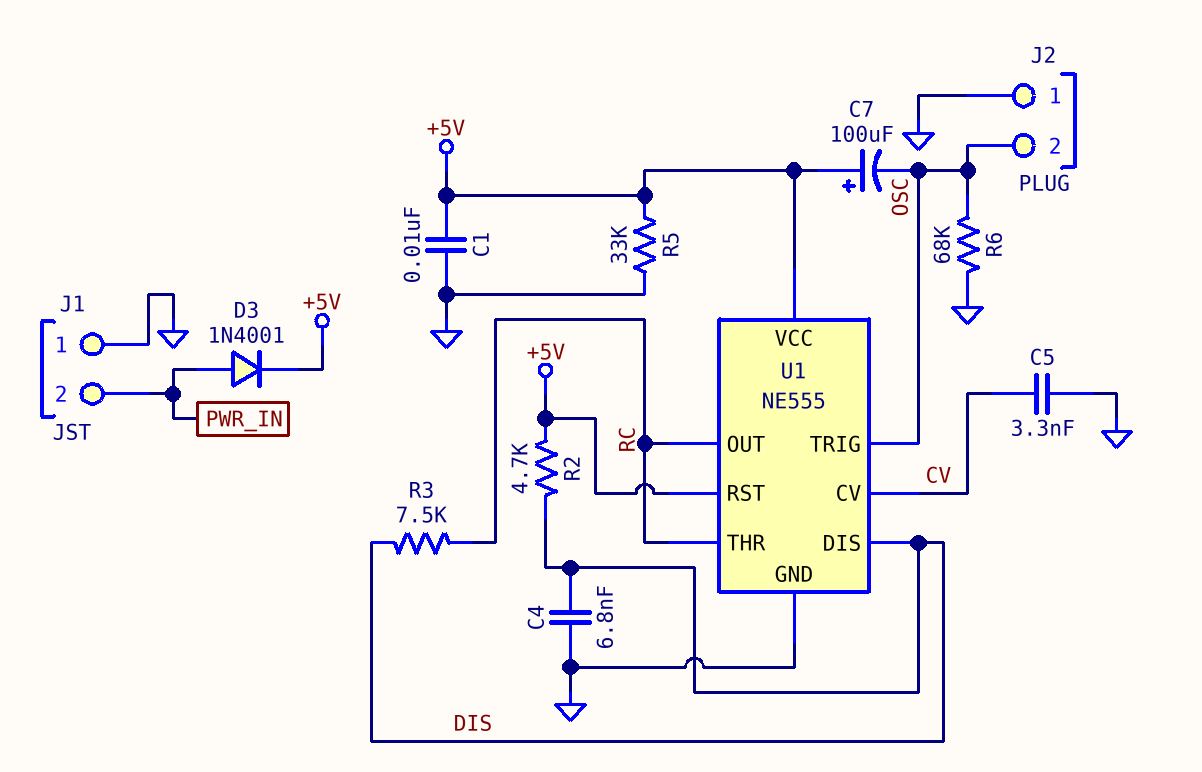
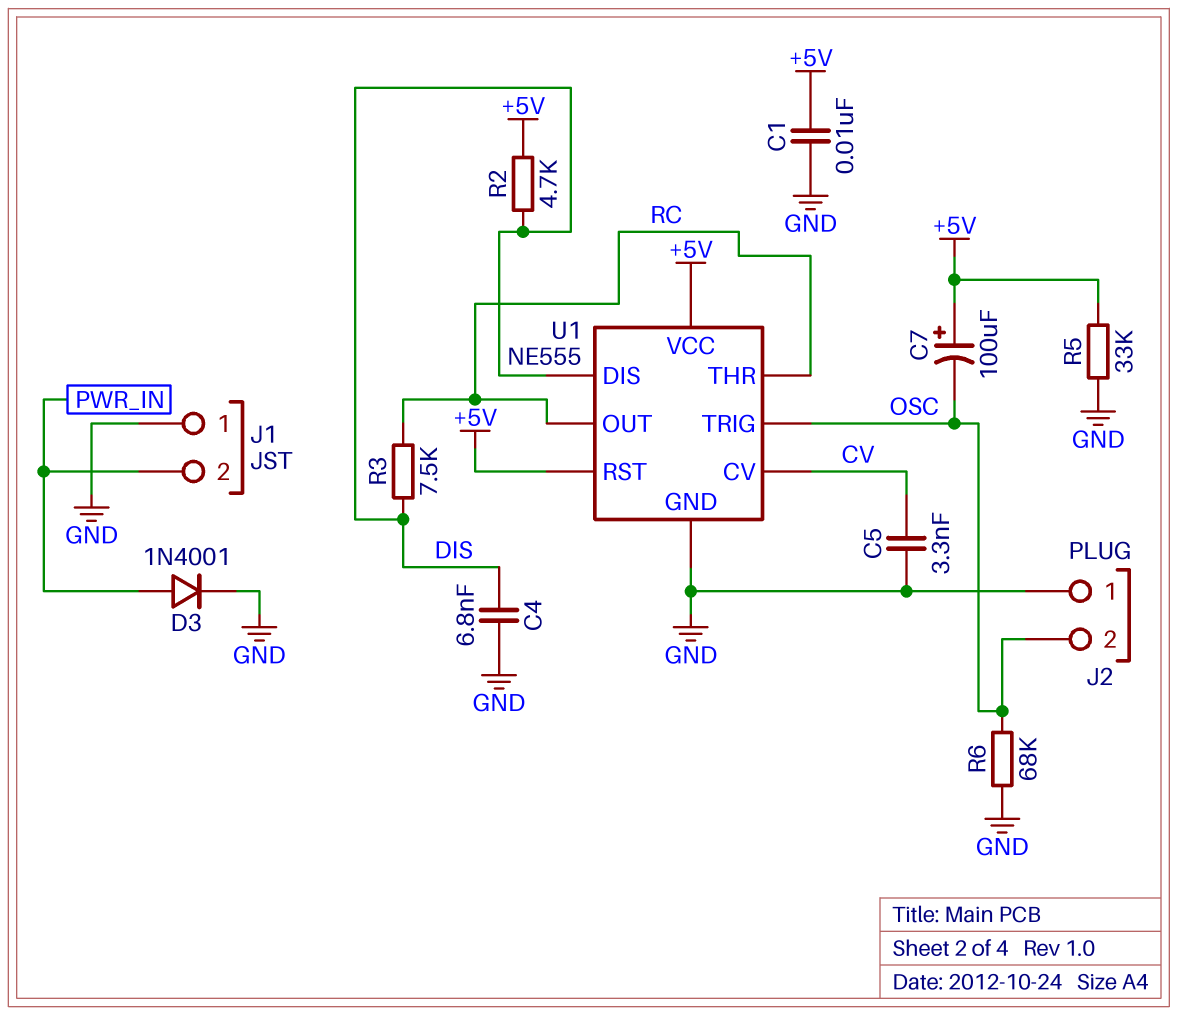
D3: diode 1N4001 (A PWR_IN, K +5V) -> diode 1N4001 (A PWR_IN, K GND)

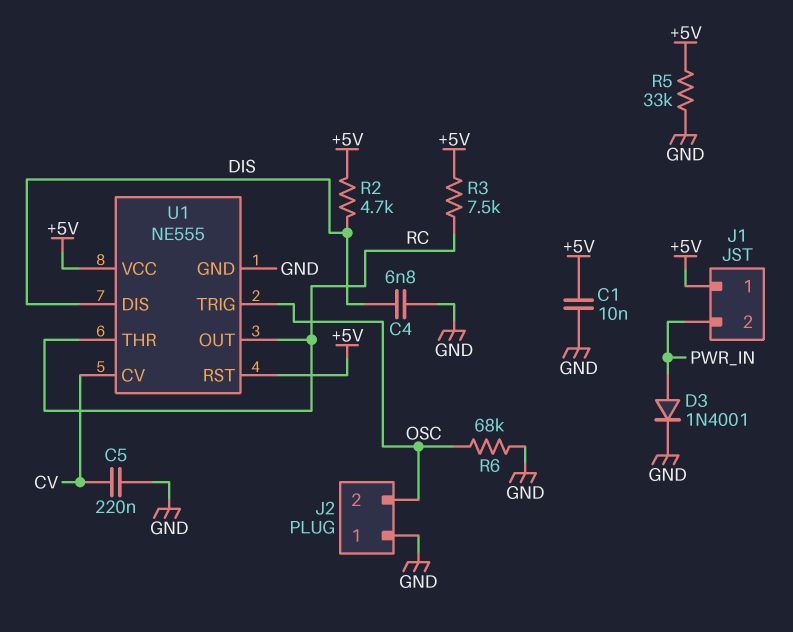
C5: 3.3nF (CV, GND) -> 220nF (CV, GND)
C7: 100uF (plus +5V, minus OSC) -> none
J1 pin 1: GND -> +5V
R3: 7.5k (DIS, RC) -> 7.5k (+5V, RC)

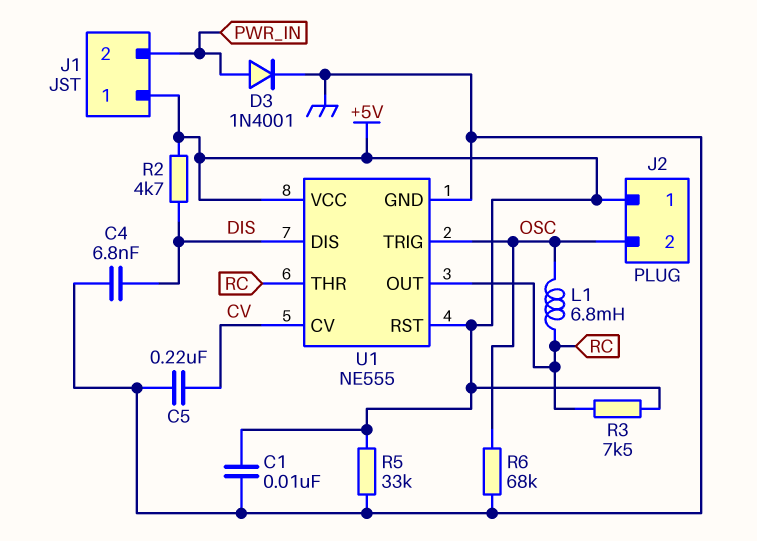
J2 pin 1: GND -> +5V
L1: none -> 6.8mH (OSC, RC)

